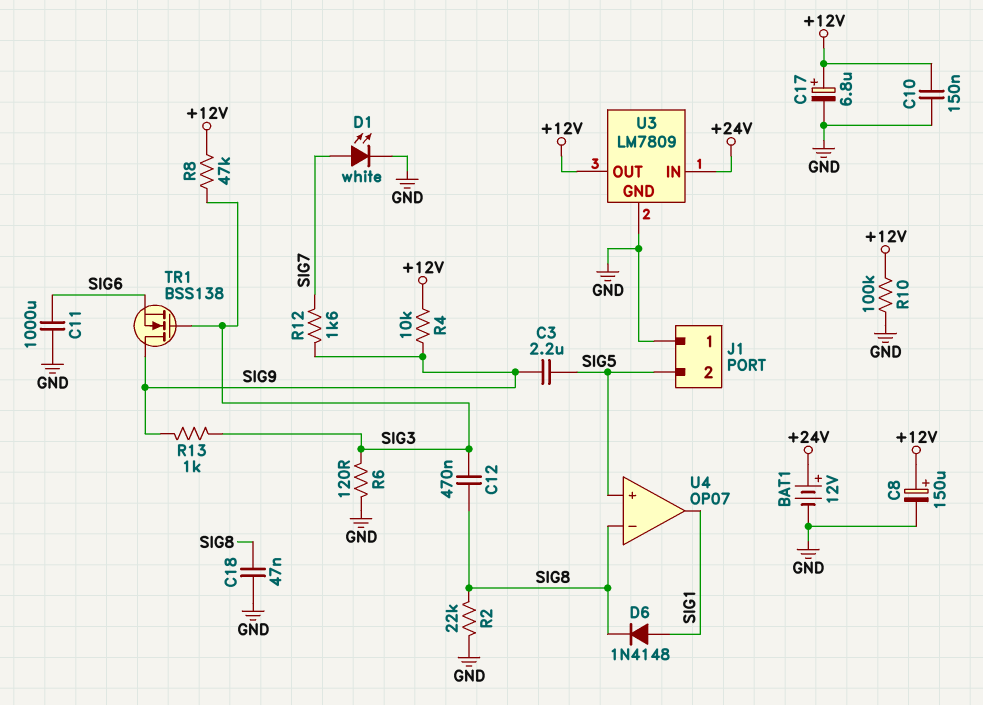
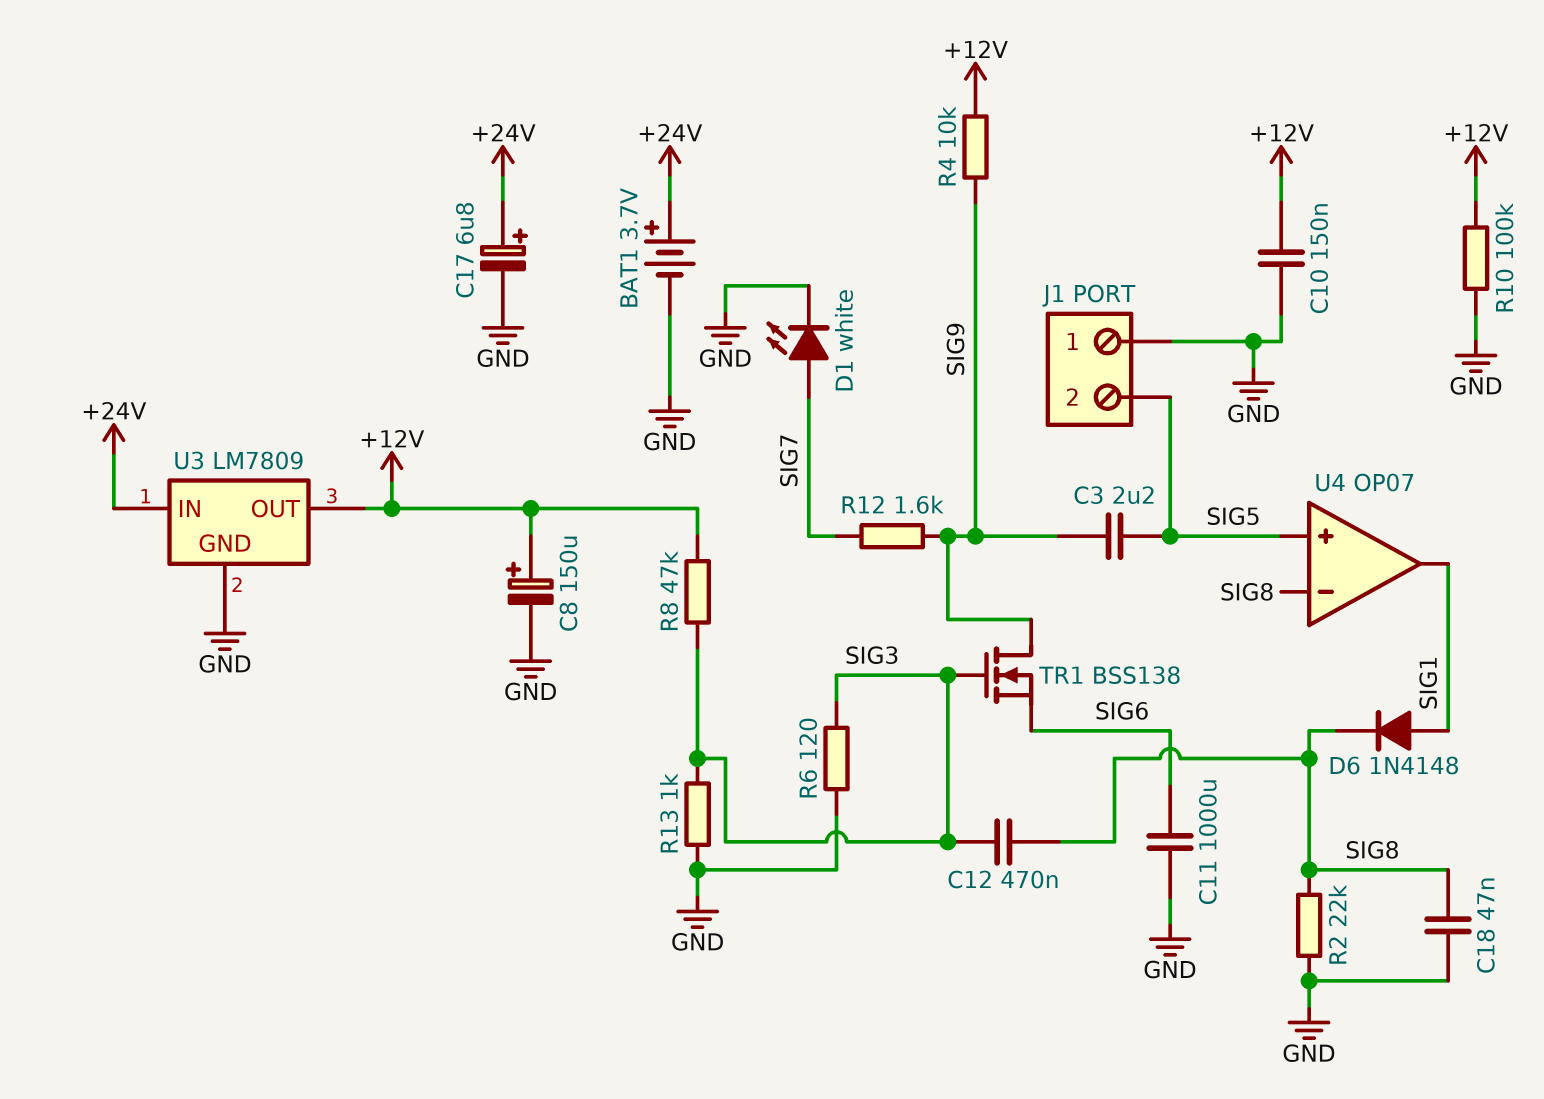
BAT1: 12V (plus +24V, minus GND) -> 3.7V (plus +24V, minus GND)
C17: 6.8uF (plus +12V, minus GND) -> 6.8uF (plus +24V, minus GND)
R13: 1k (SIG3, SIG9) -> 1k (GND, SIG3)

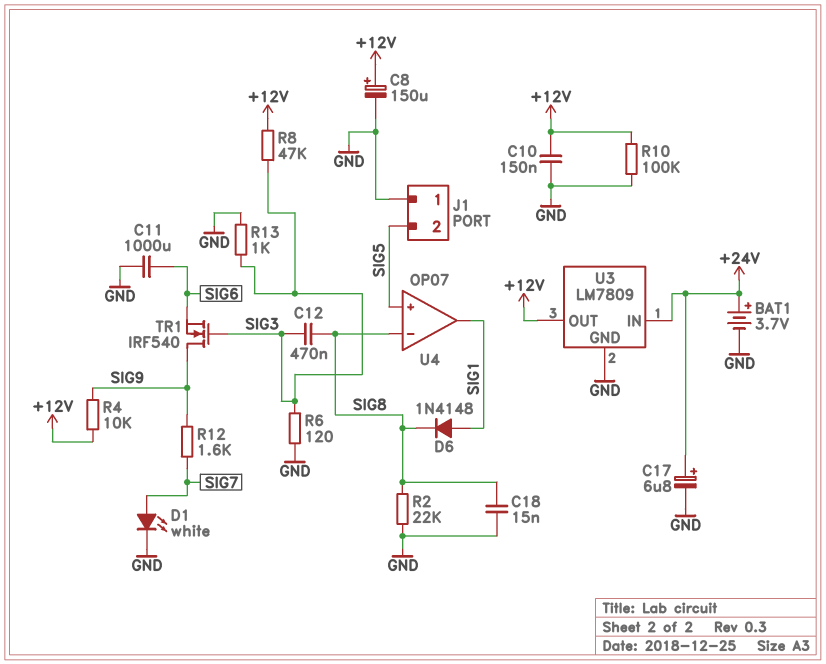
C3: 2.2uF (SIG5, SIG9) -> none
C18: 47nF (GND, SIG8) -> 15nF (GND, SIG8)
TR1: NMOS BSS138 (G SIG3, D SIG9, S SIG6) -> NMOS IRF540 (G SIG3, D SIG9, S SIG6)

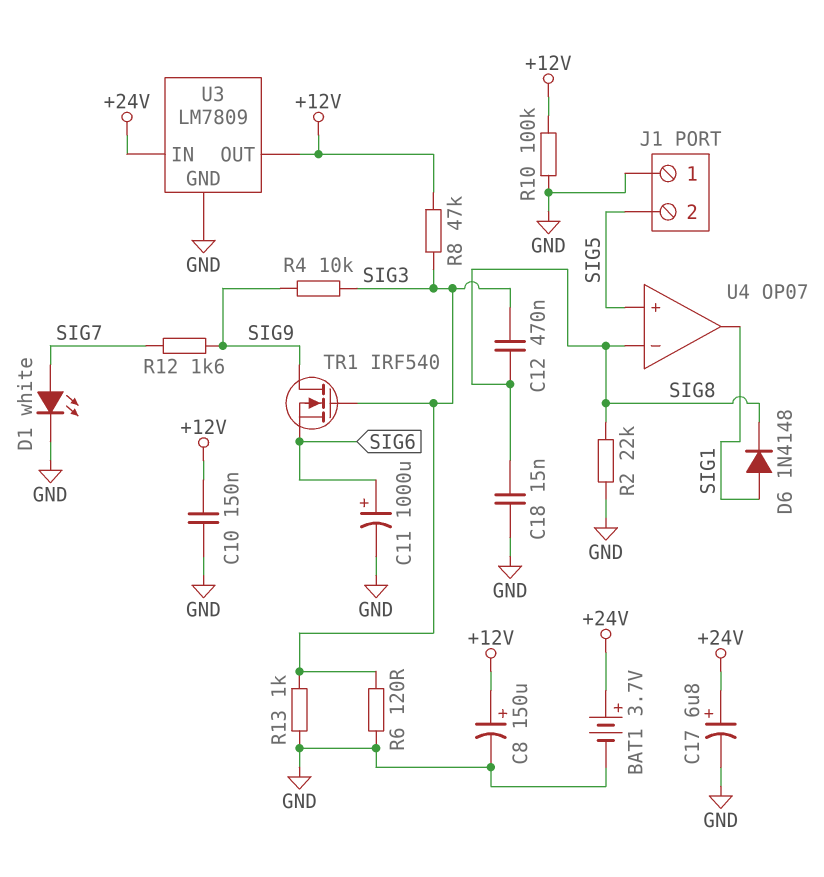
C11: 1000uF (GND, SIG6) -> 1000uF (plus SIG6, minus GND)
R4: 10k (+12V, SIG9) -> 10k (SIG3, SIG9)

